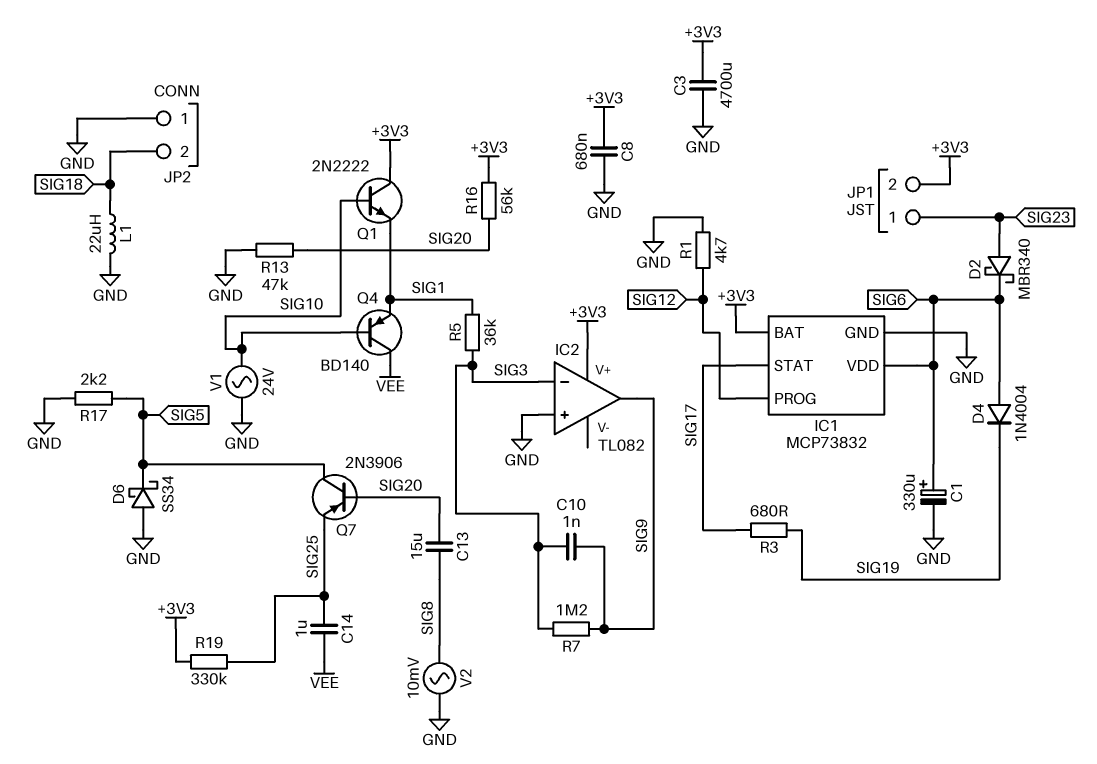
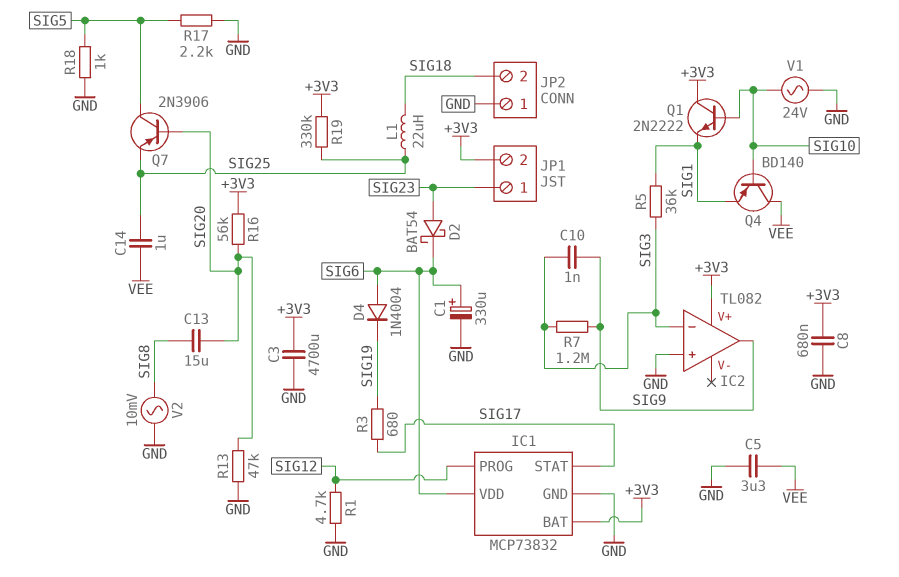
C5: none -> 3.3uF (GND, VEE)
D2: schottky MBR340 (A SIG23, K SIG6) -> schottky BAT54 (A SIG23, K SIG6)
D6: schottky SS34 (A GND, K SIG5) -> none
L1: 22uH (GND, SIG18) -> 22uH (SIG18, SIG25)
R18: none -> 1k (GND, SIG5)

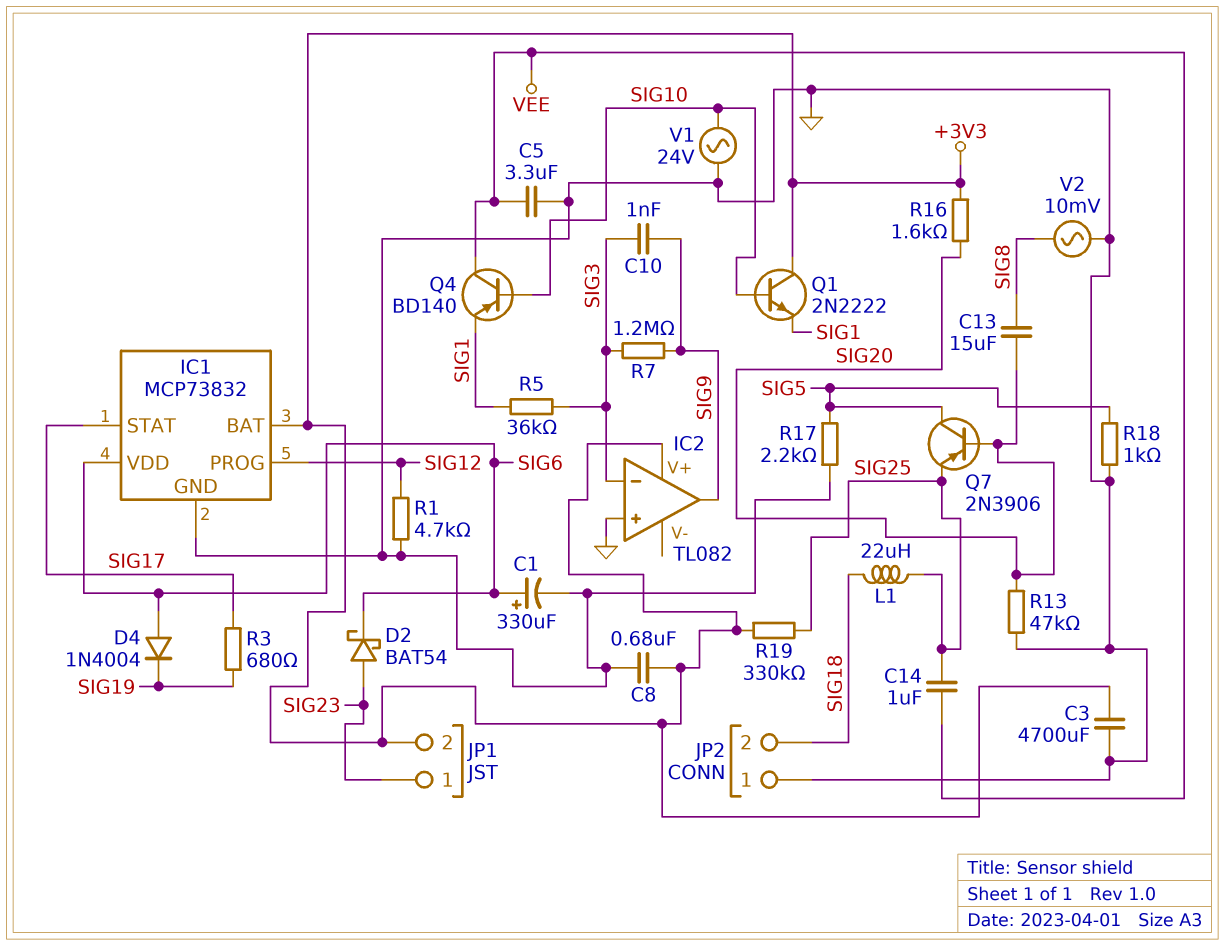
R16: 56k (+3V3, SIG20) -> 1.6k (+3V3, SIG20)

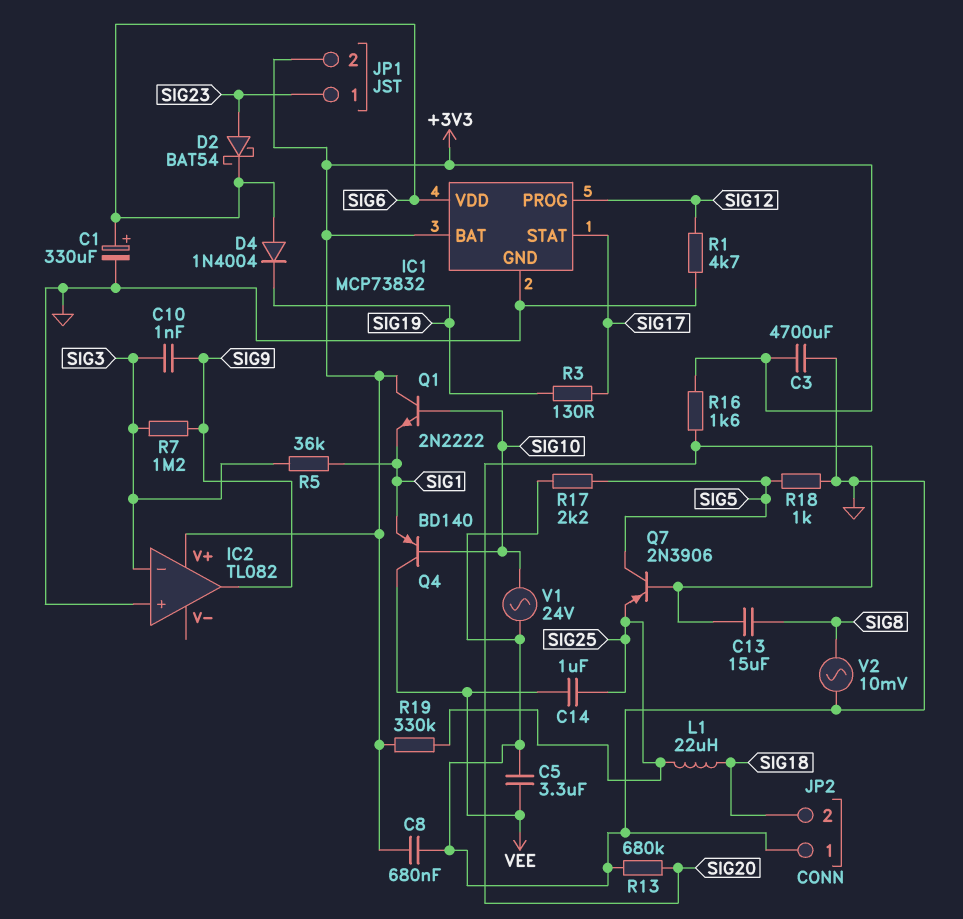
R3: 680 (SIG17, SIG19) -> 130 (SIG17, SIG19)
R13: 47k (GND, SIG20) -> 680k (GND, SIG20)

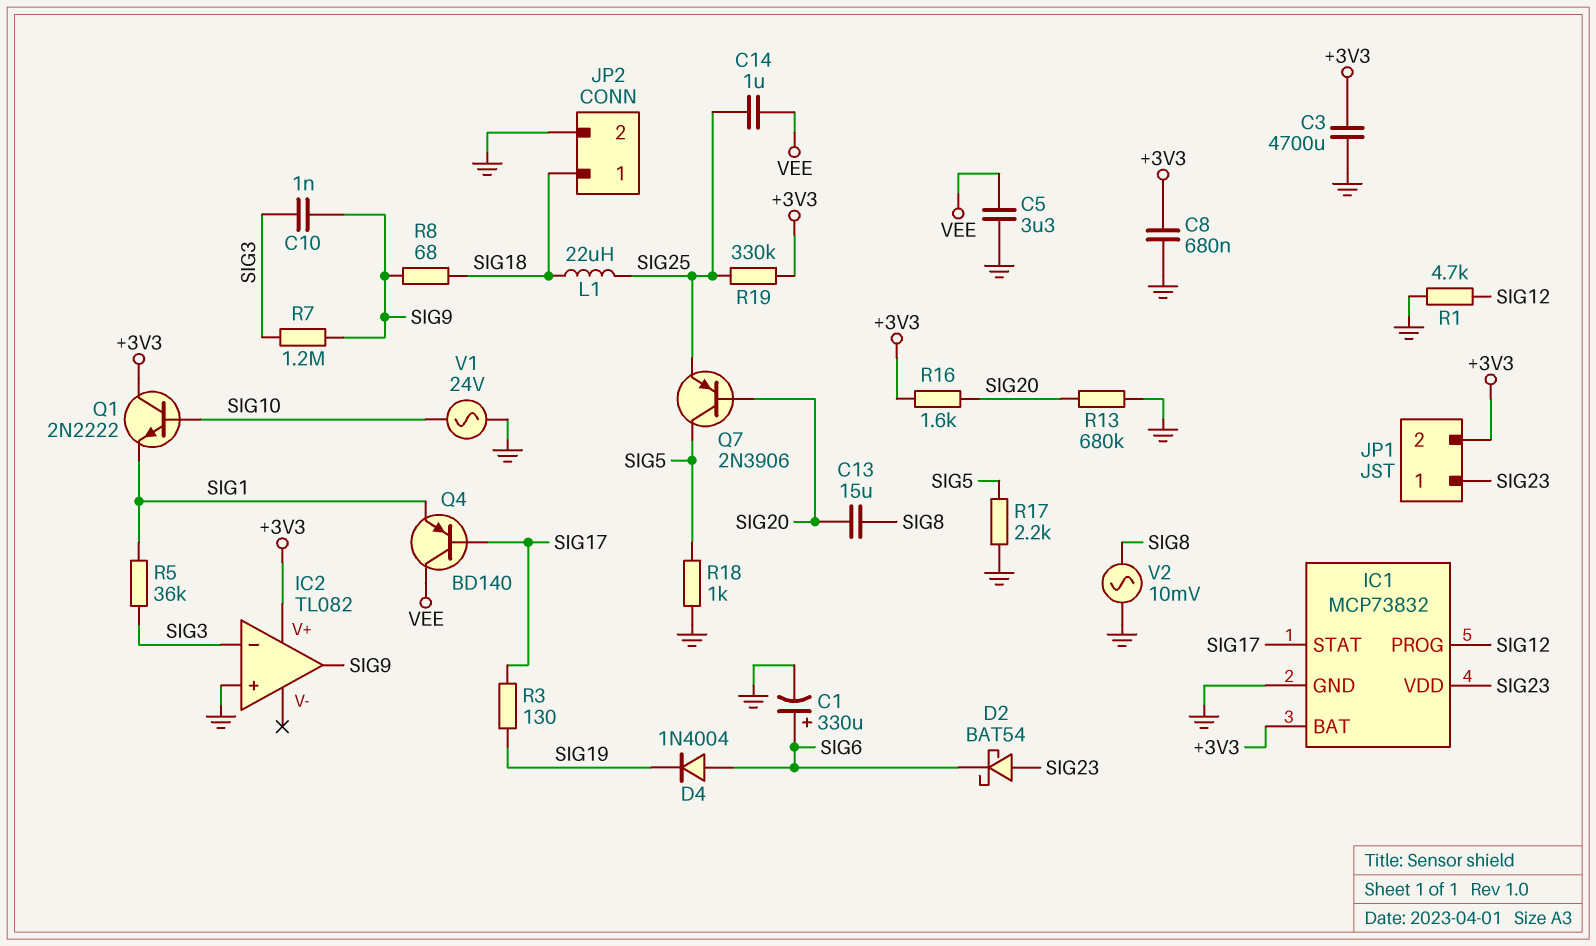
IC1 pin VDD: SIG6 -> SIG23
JP2 pin 1: GND -> SIG18
JP2 pin 2: SIG18 -> GND
Q4: PNP BD140 (B SIG10, C VEE, E SIG1) -> PNP BD140 (B SIG17, C VEE, E SIG1)
R8: none -> 68 (SIG9, SIG18)

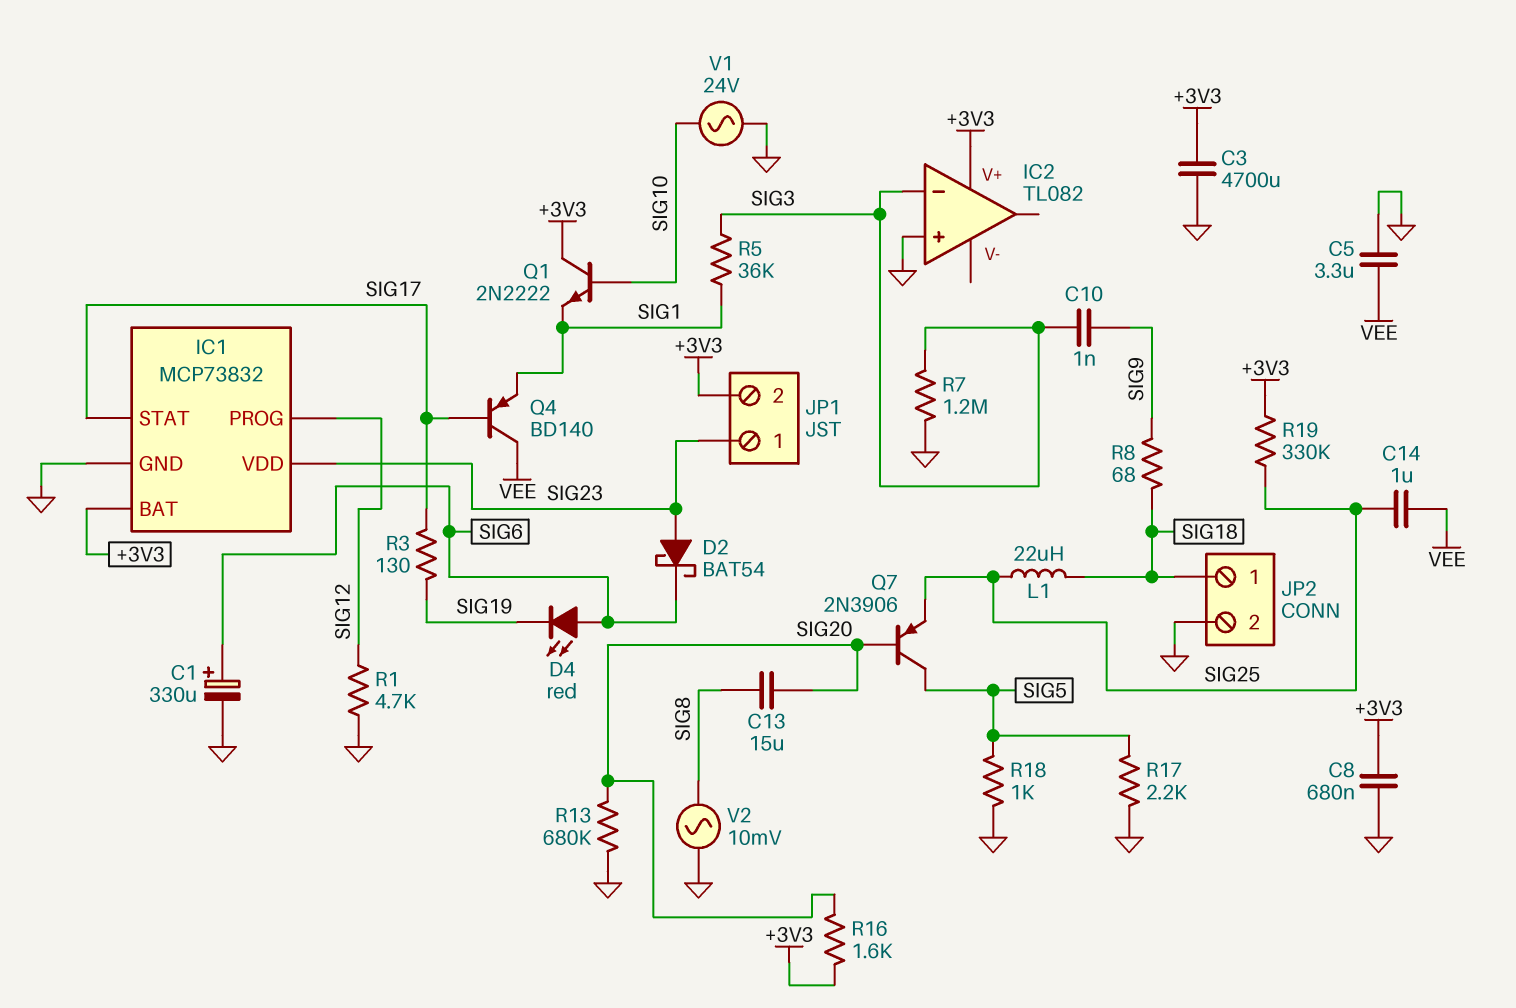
D4: diode 1N4004 (A SIG6, K SIG19) -> LED red (A SIG6, K SIG19)
IC2 pin out: SIG9 -> none
R7: 1.2M (SIG3, SIG9) -> 1.2M (GND, SIG3)

